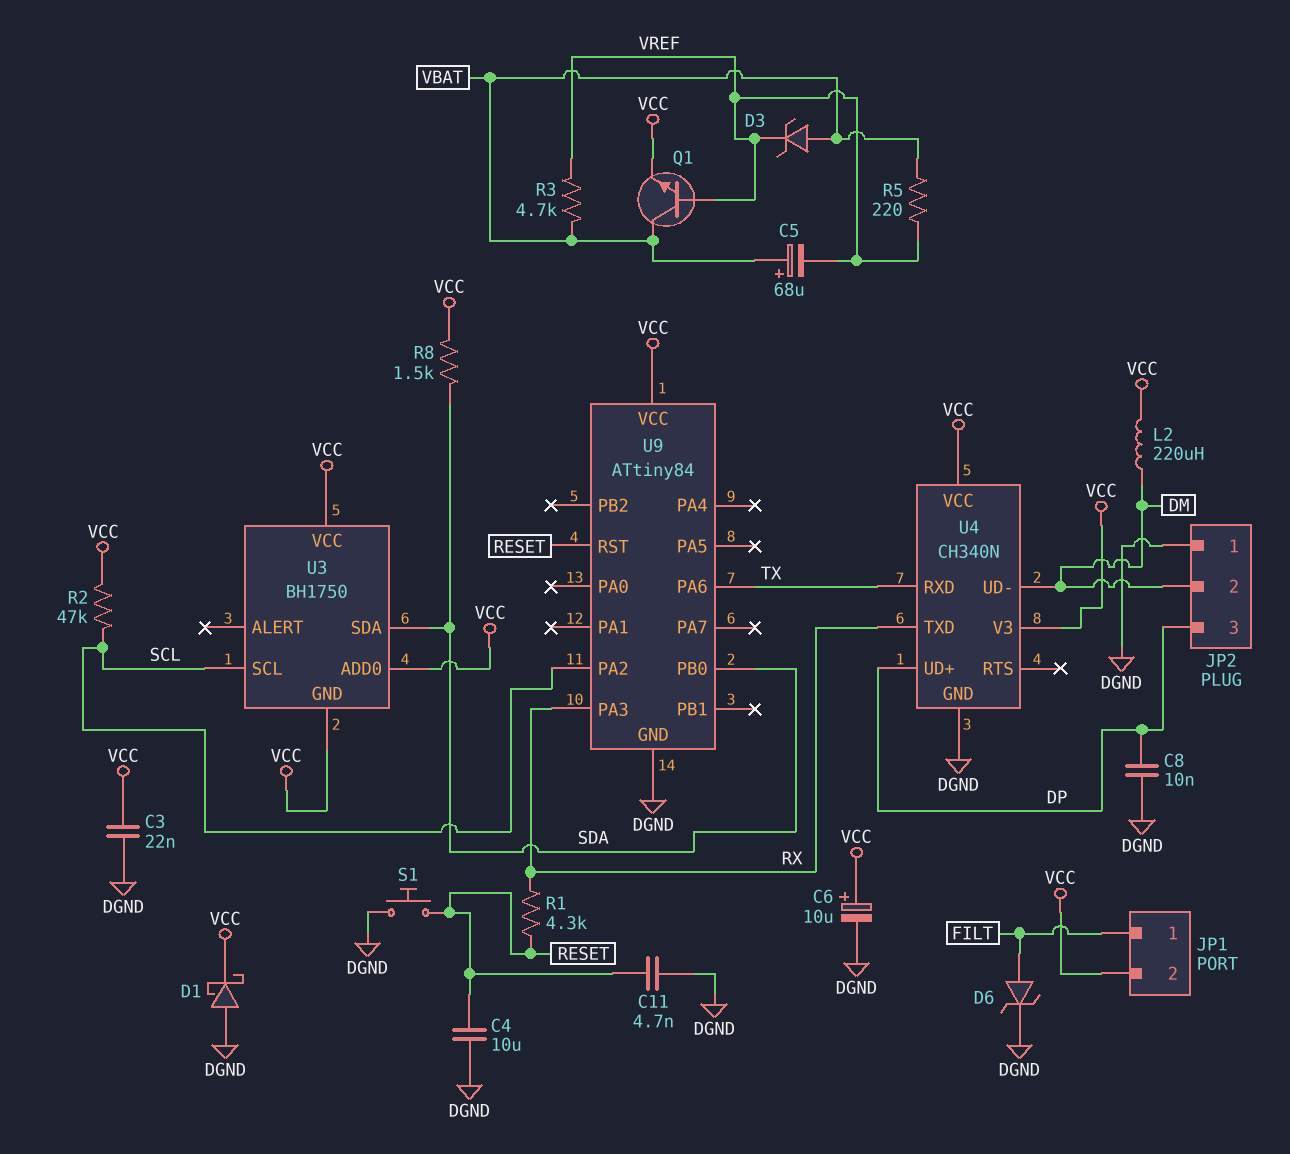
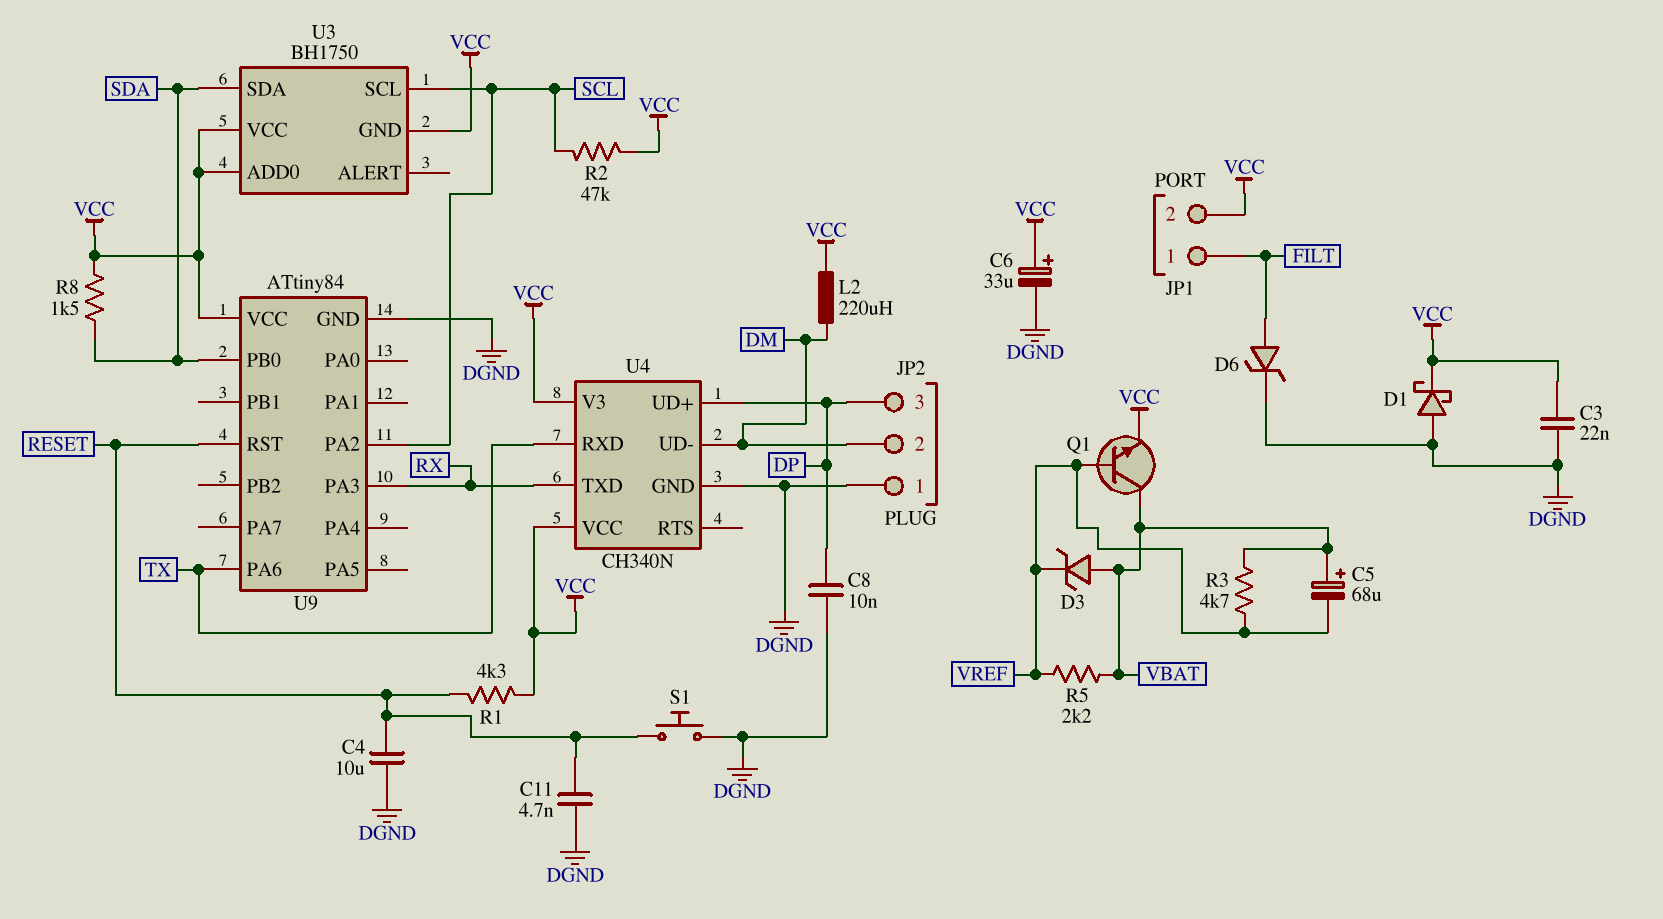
C6: 10uF (plus VCC, minus DGND) -> 33uF (plus VCC, minus DGND)
R1: 4.3k (RESET, RX) -> 4.3k (RESET, VCC)
R5: 220 (VBAT, VREF) -> 2.2k (VBAT, VREF)

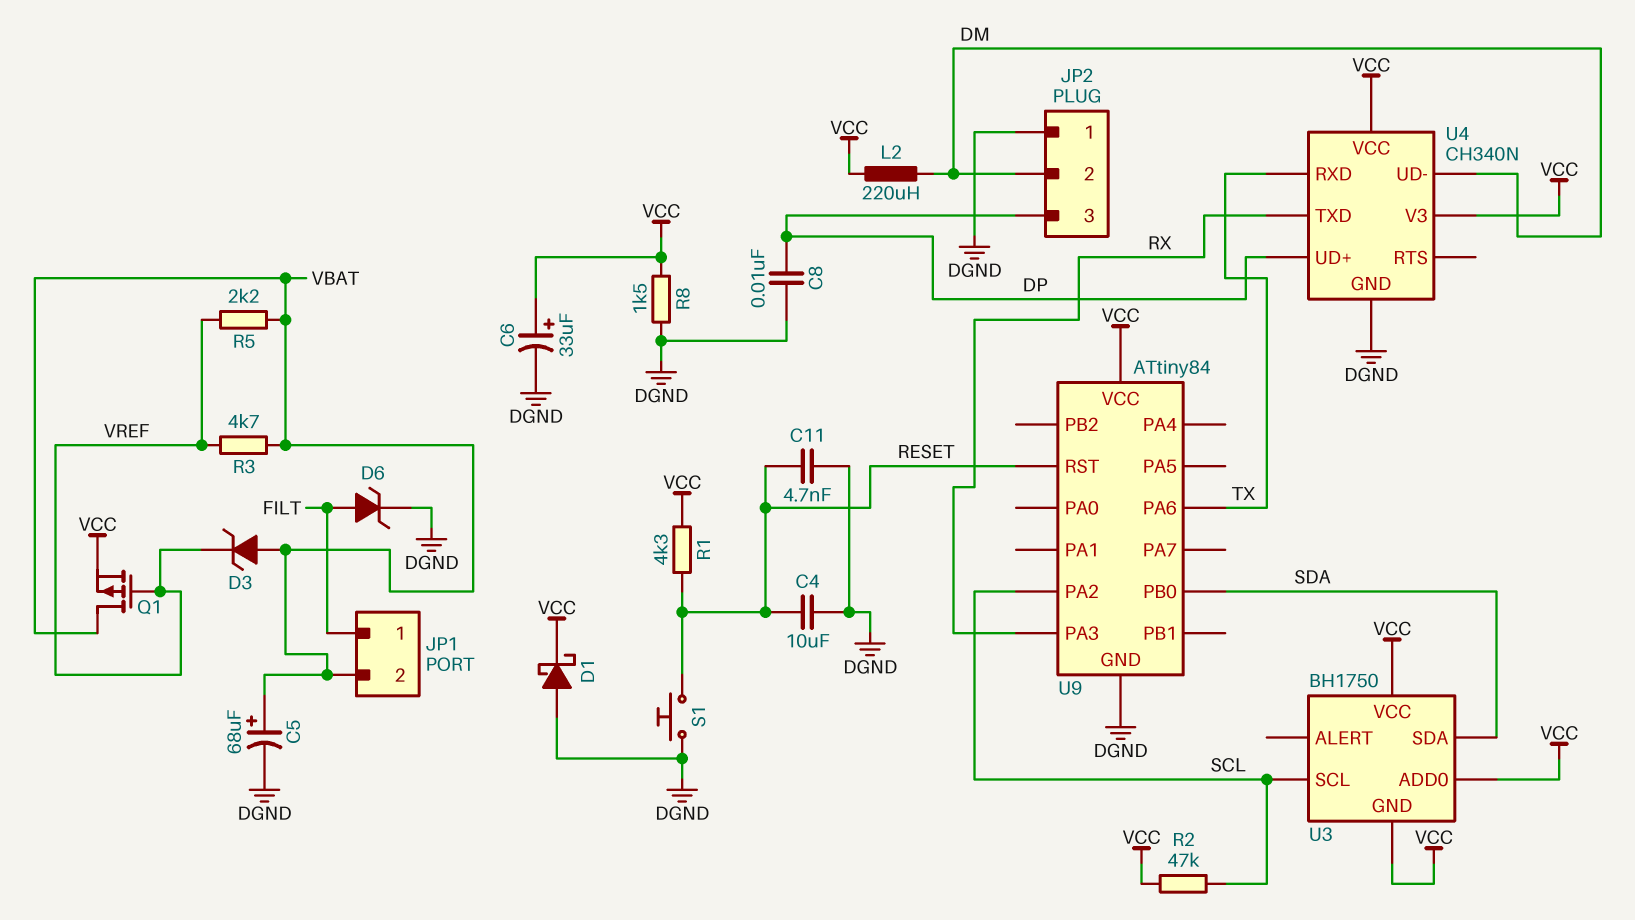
C3: 22nF (DGND, VCC) -> none
C5: 68uF (plus VBAT, minus VREF) -> 68uF (plus VBAT, minus DGND)
JP1 pin 2: VCC -> VBAT
Q1: NPN (B VREF, C VBAT, E VCC) -> PMOS (G VREF, D VBAT, S VCC)
R8: 1.5k (SDA, VCC) -> 1.5k (DGND, VCC)

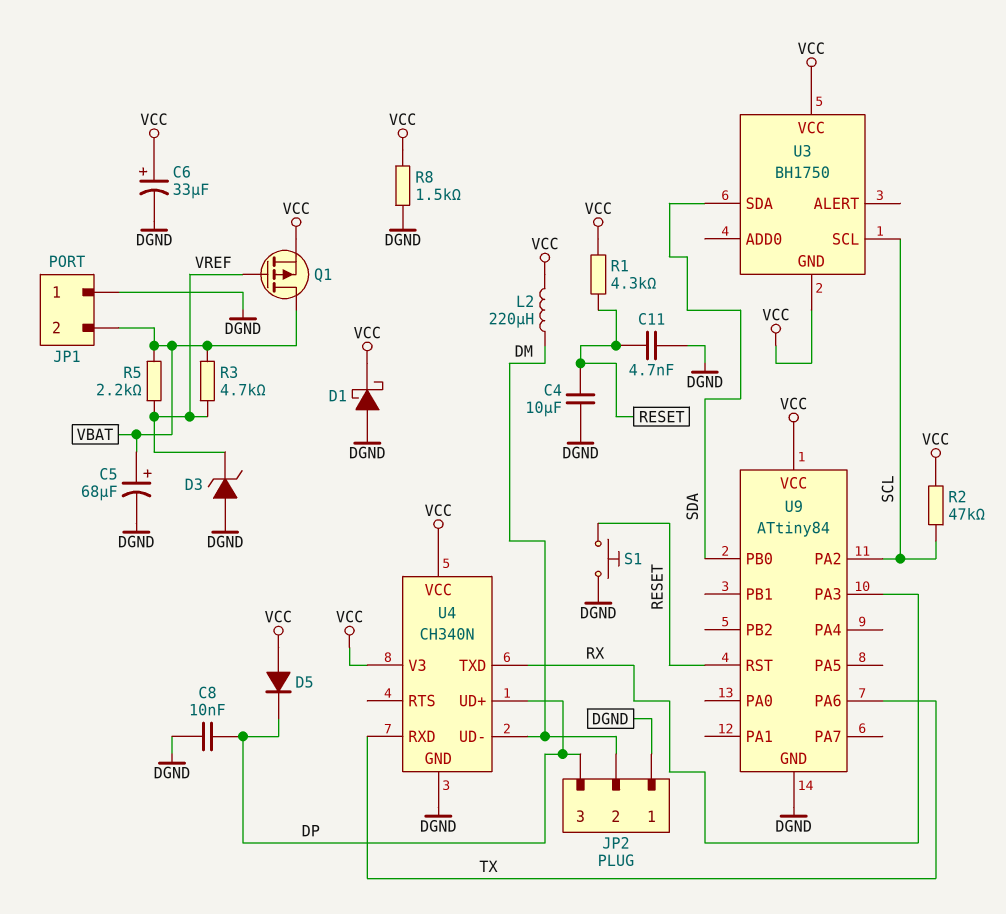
D3: zener (A VBAT, K VREF) -> zener (A DGND, K VREF)
D5: none -> diode (A VCC, K DP)
D6: zener (A FILT, K DGND) -> none
JP1 pin 1: FILT -> DGND
U3 pin ADD0: VCC -> none

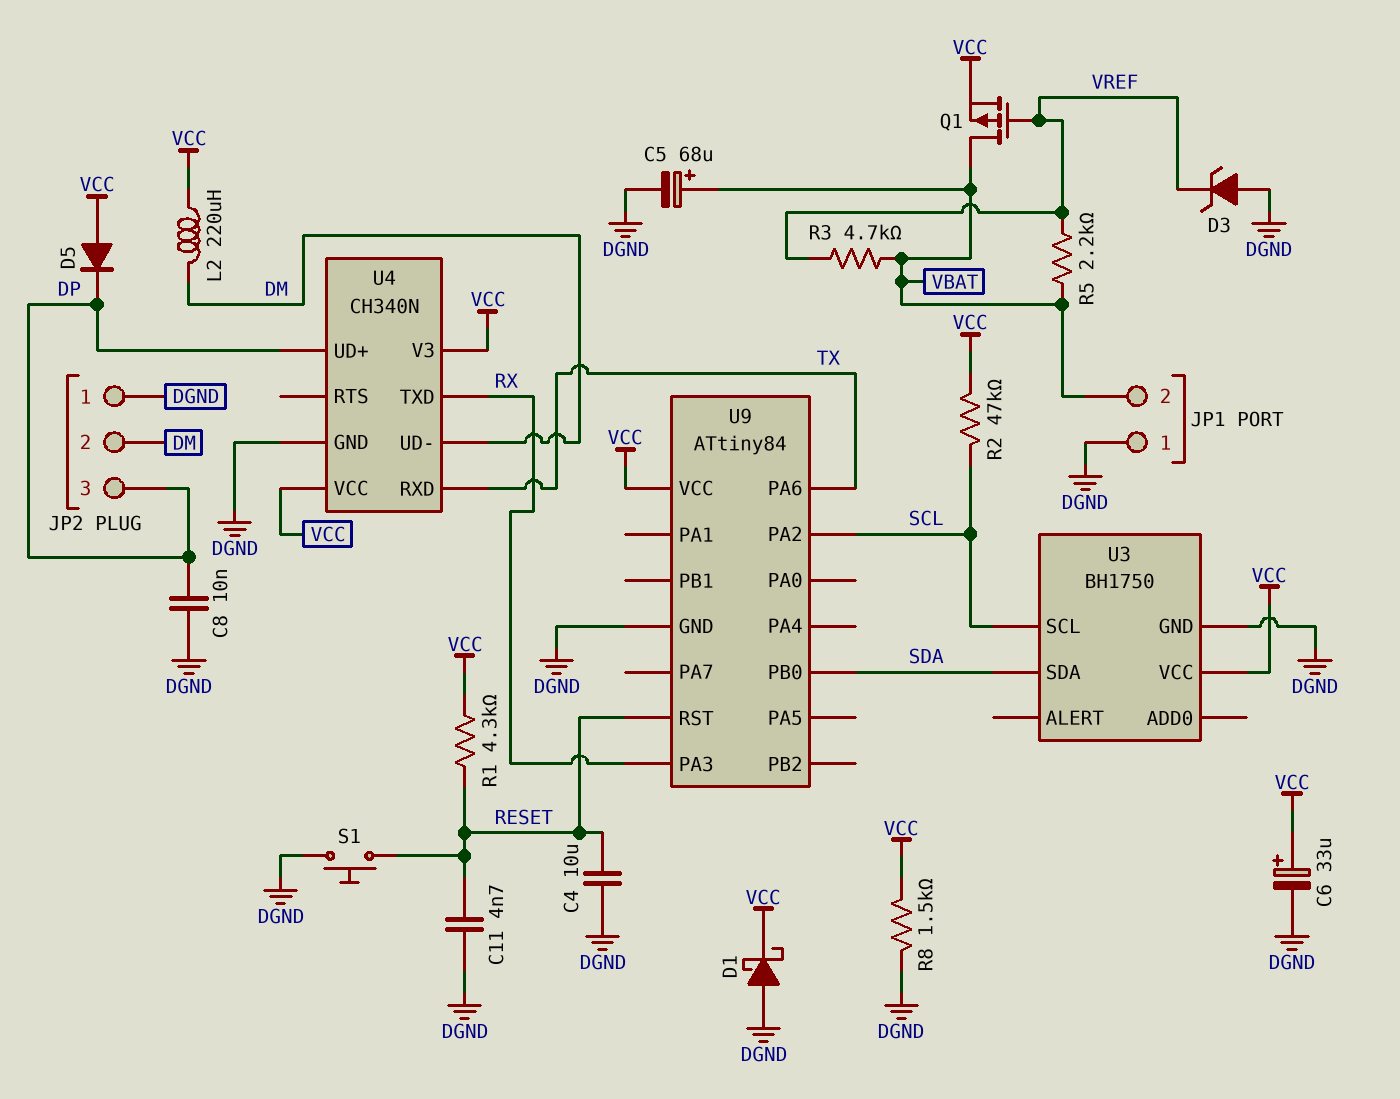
U3 pin GND: VCC -> DGND

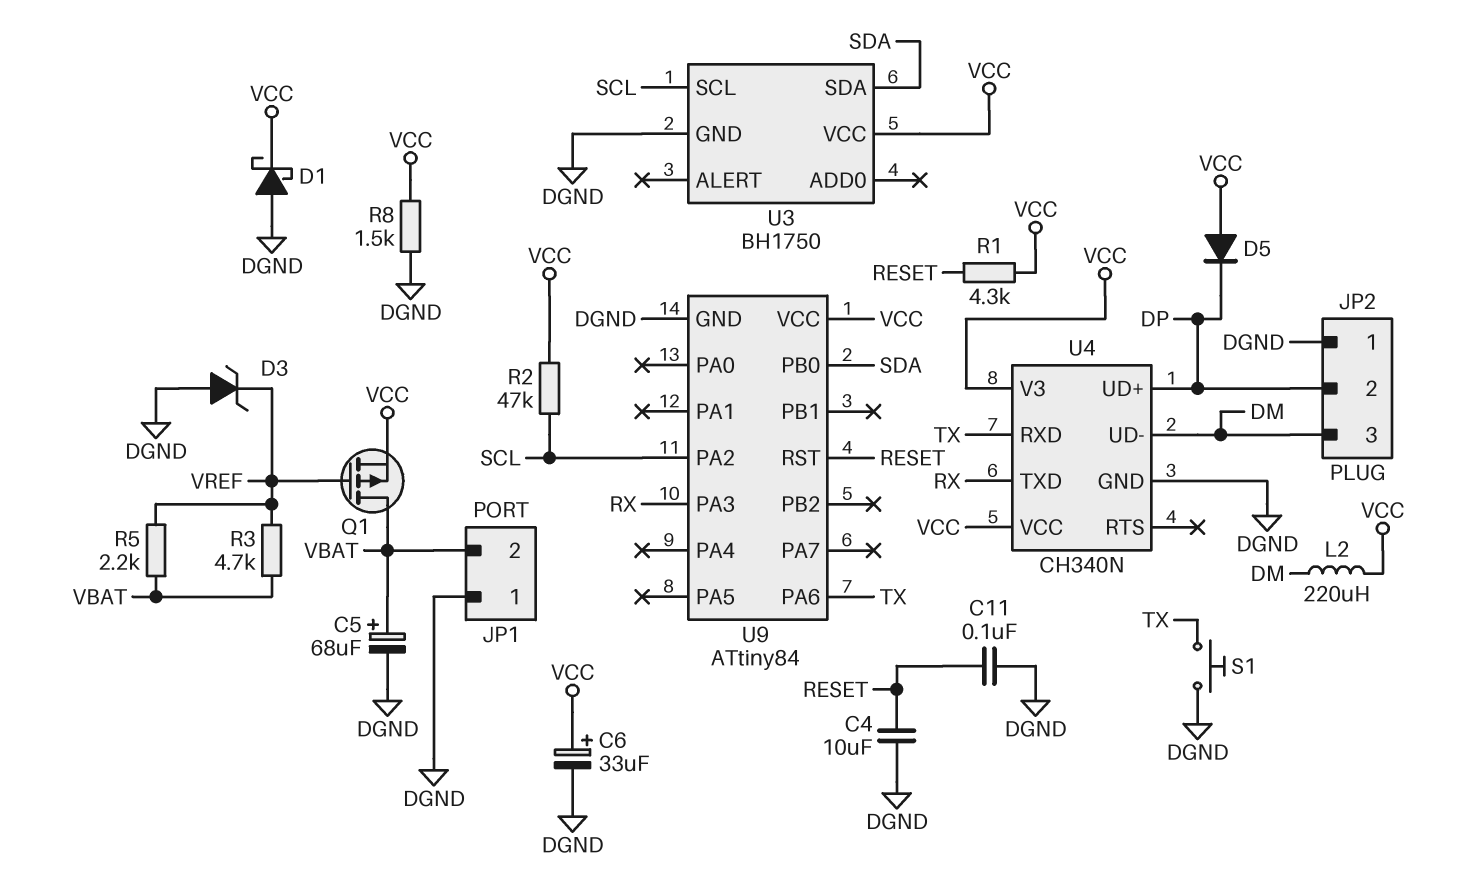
C8: 10nF (DGND, DP) -> none
C11: 4.7nF (DGND, RESET) -> 100nF (DGND, RESET)
JP2 pin 2: DM -> DP
JP2 pin 3: DP -> DM
S1: button (DGND, RESET) -> button (DGND, TX)

